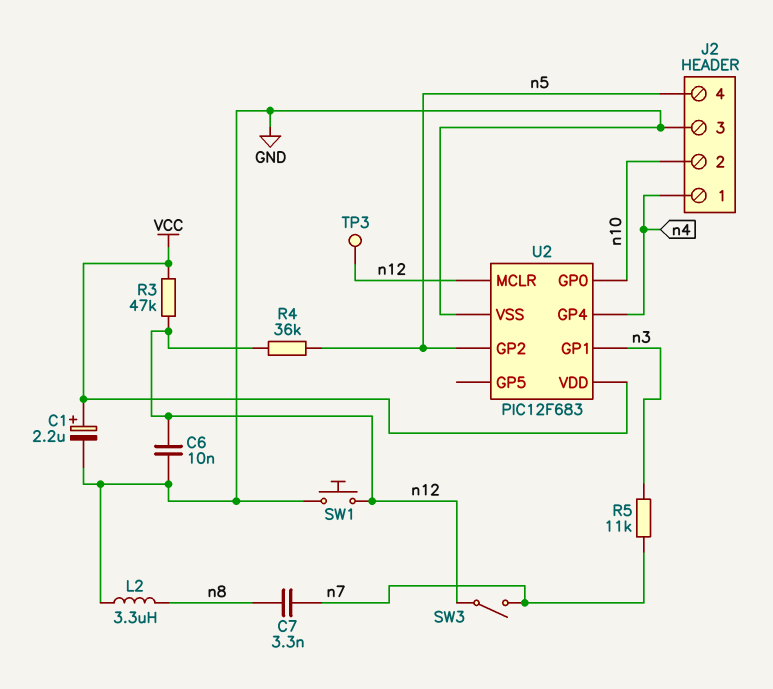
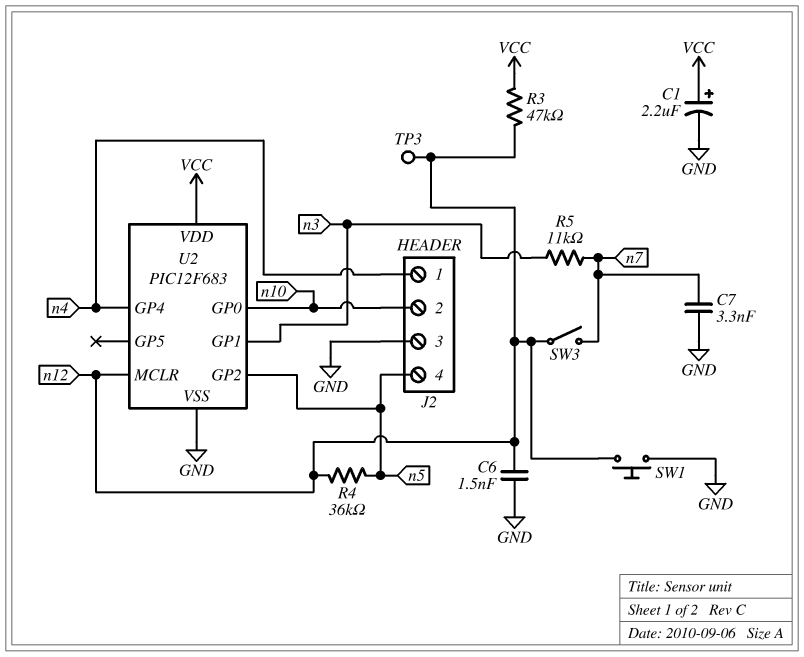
C6: 10nF (GND, n12) -> 1.5nF (GND, n12)
C7: 3.3nF (n7, n8) -> 3.3nF (GND, n7)
L2: 3.3uH (GND, n8) -> none

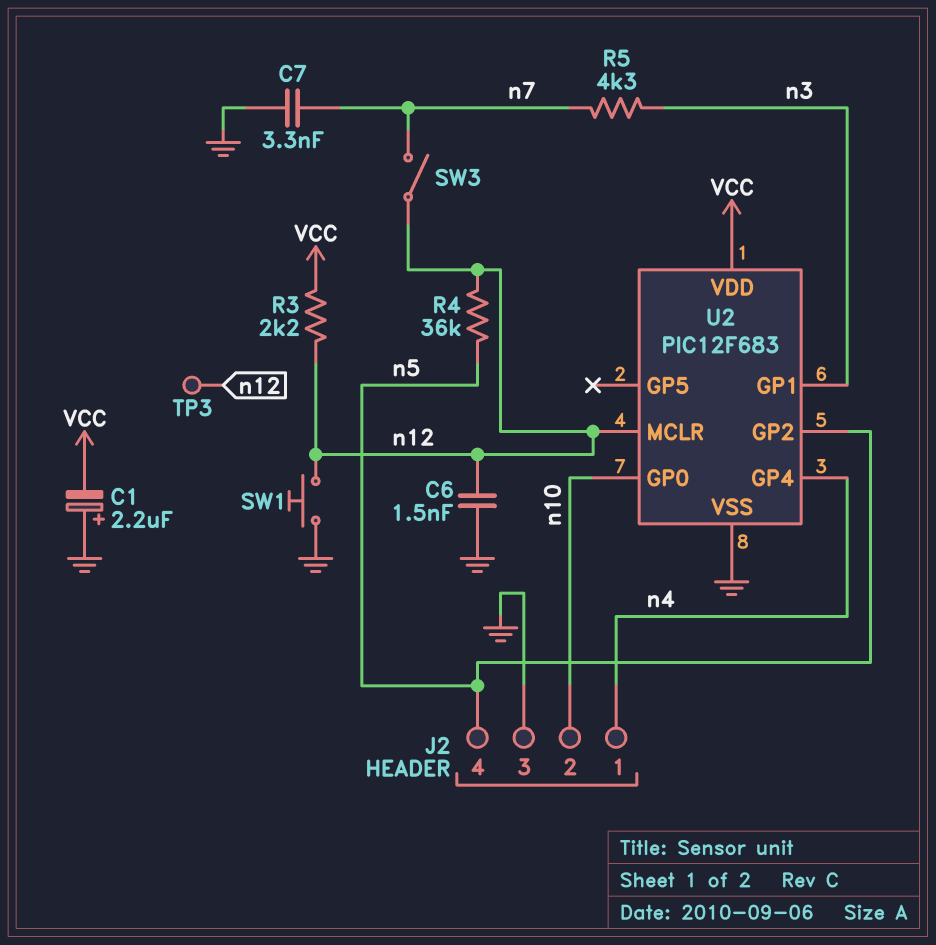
C1: 2.2uF (plus VCC, minus GND) -> 2.2uF (plus GND, minus VCC)
R3: 47k (VCC, n12) -> 2.2k (VCC, n12)
R5: 11k (n3, n7) -> 4.3k (n3, n7)

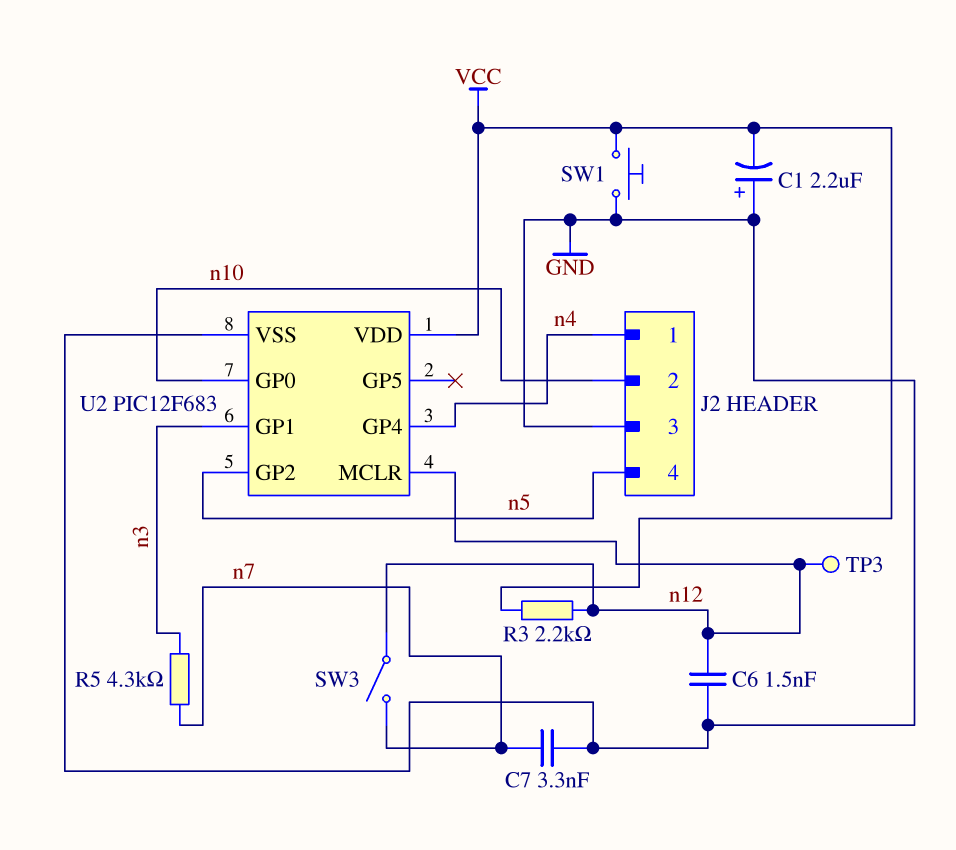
R4: 36k (n5, n12) -> none
SW1: button (GND, n12) -> button (GND, VCC)

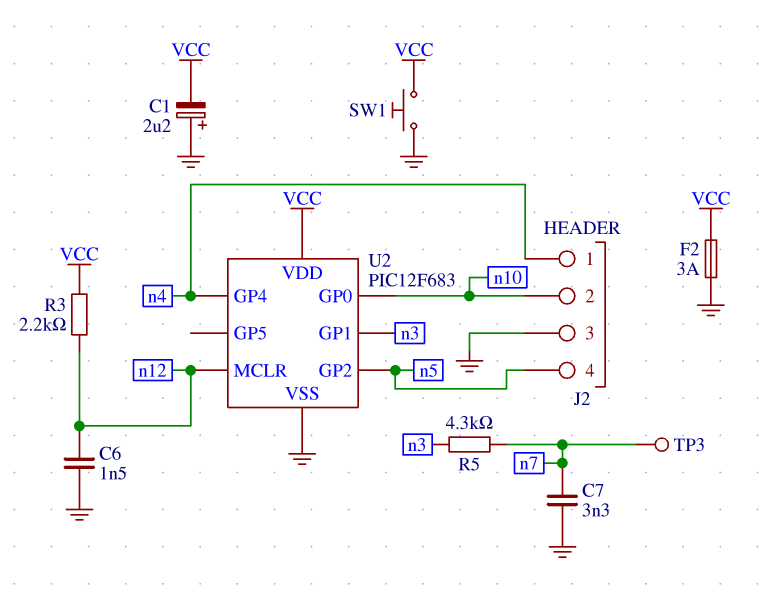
F2: none -> 3A (GND, VCC)
SW3: switch (n7, n12) -> none
TP3: test point (n12) -> test point (n7)

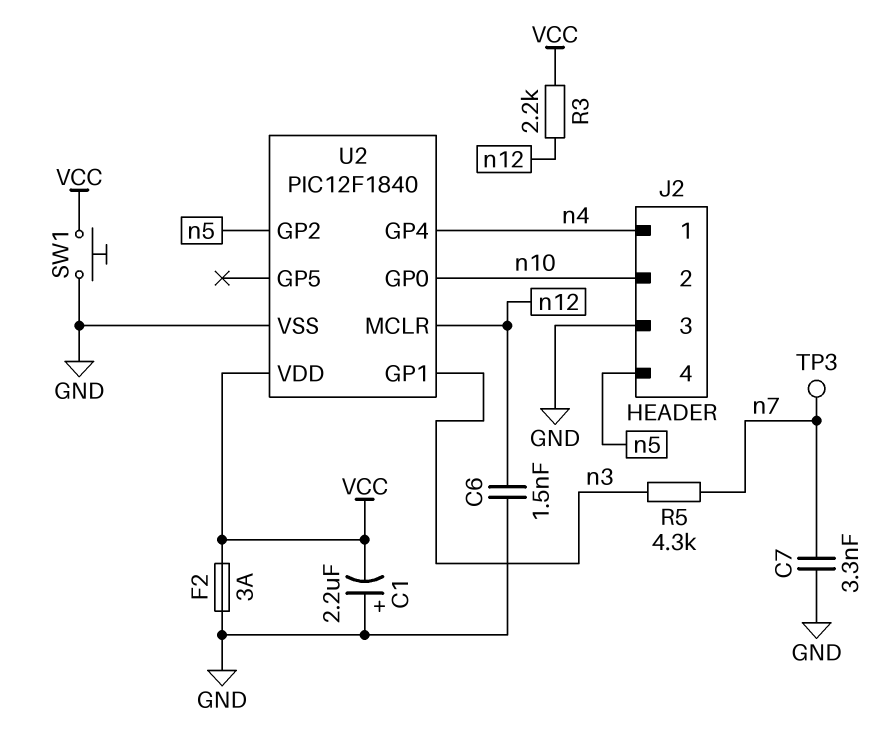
U2: PIC12F683 -> PIC12F1840

